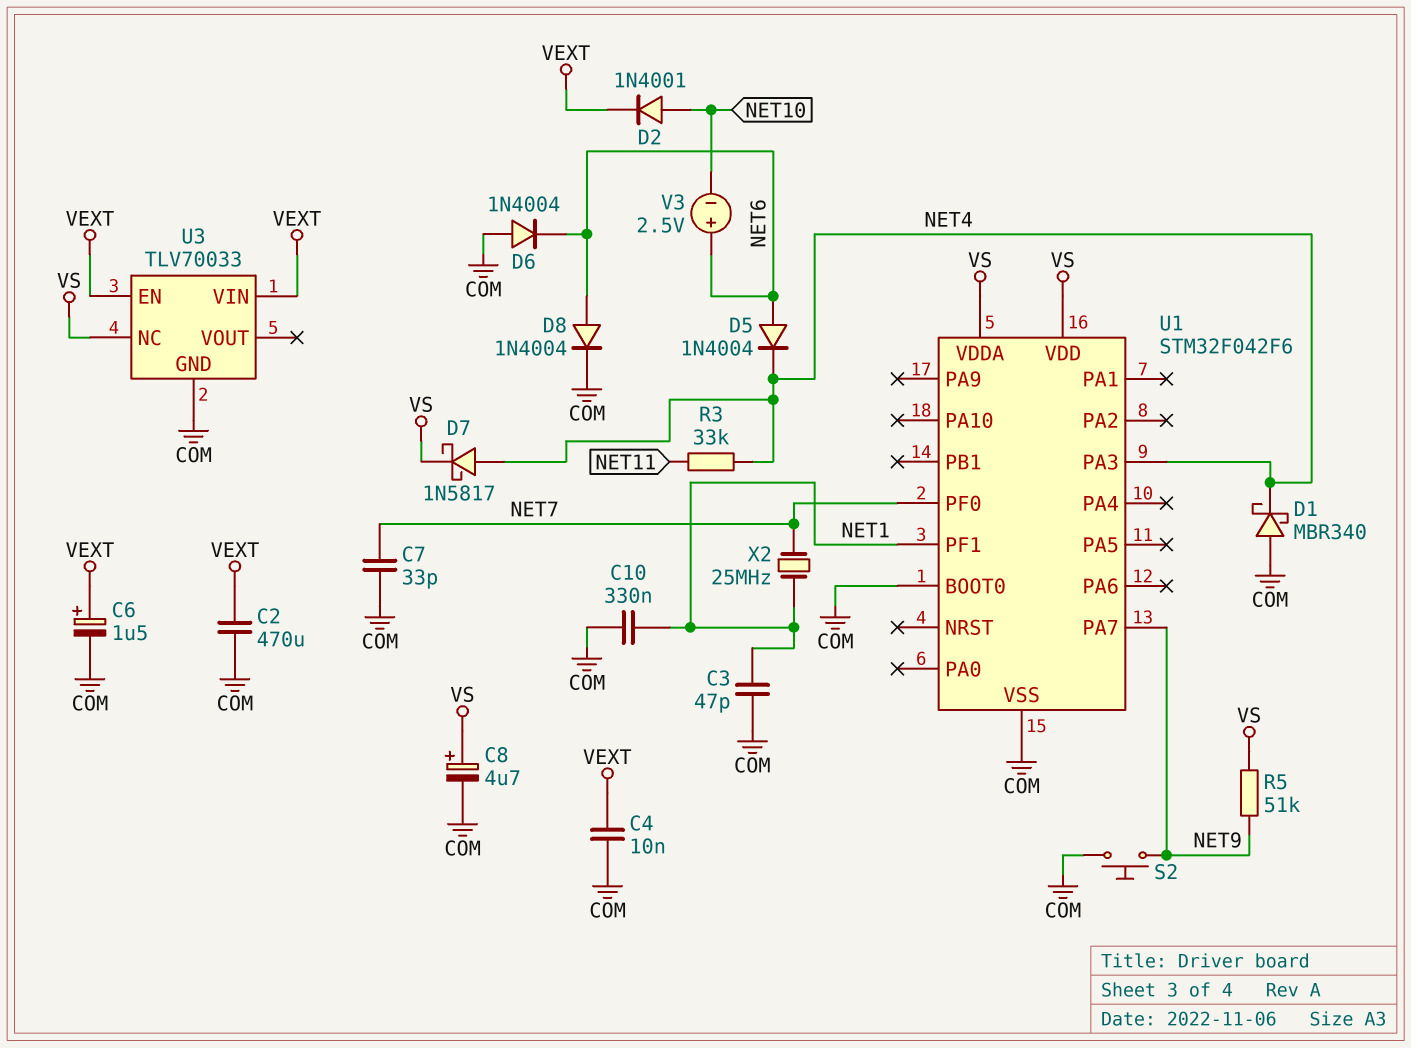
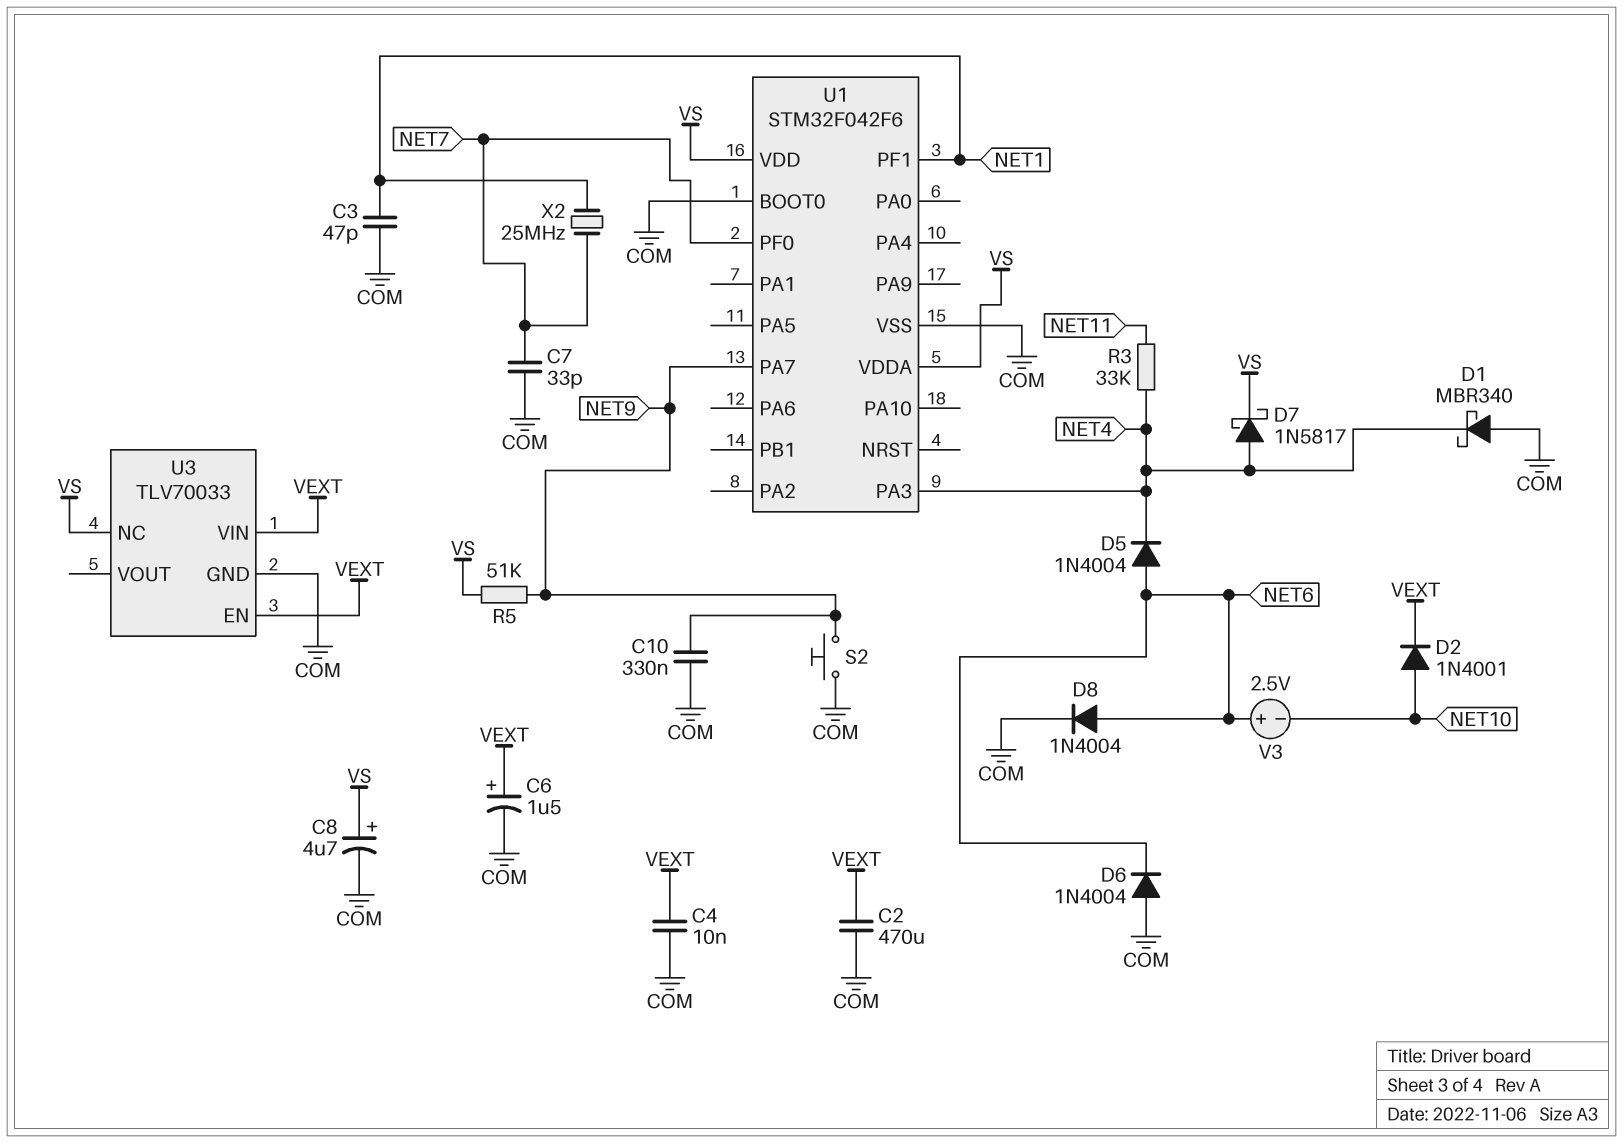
C10: 330nF (COM, NET1) -> 330nF (COM, NET9)

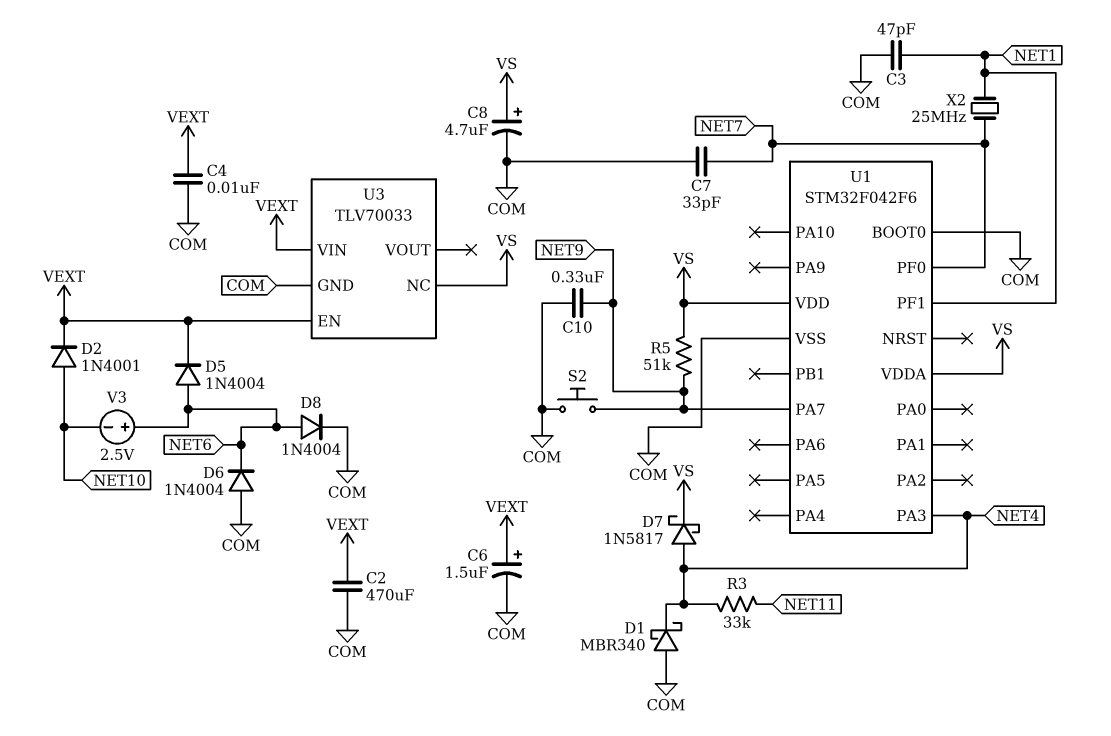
D5: diode 1N4004 (A NET6, K NET4) -> diode 1N4004 (A NET6, K VEXT)

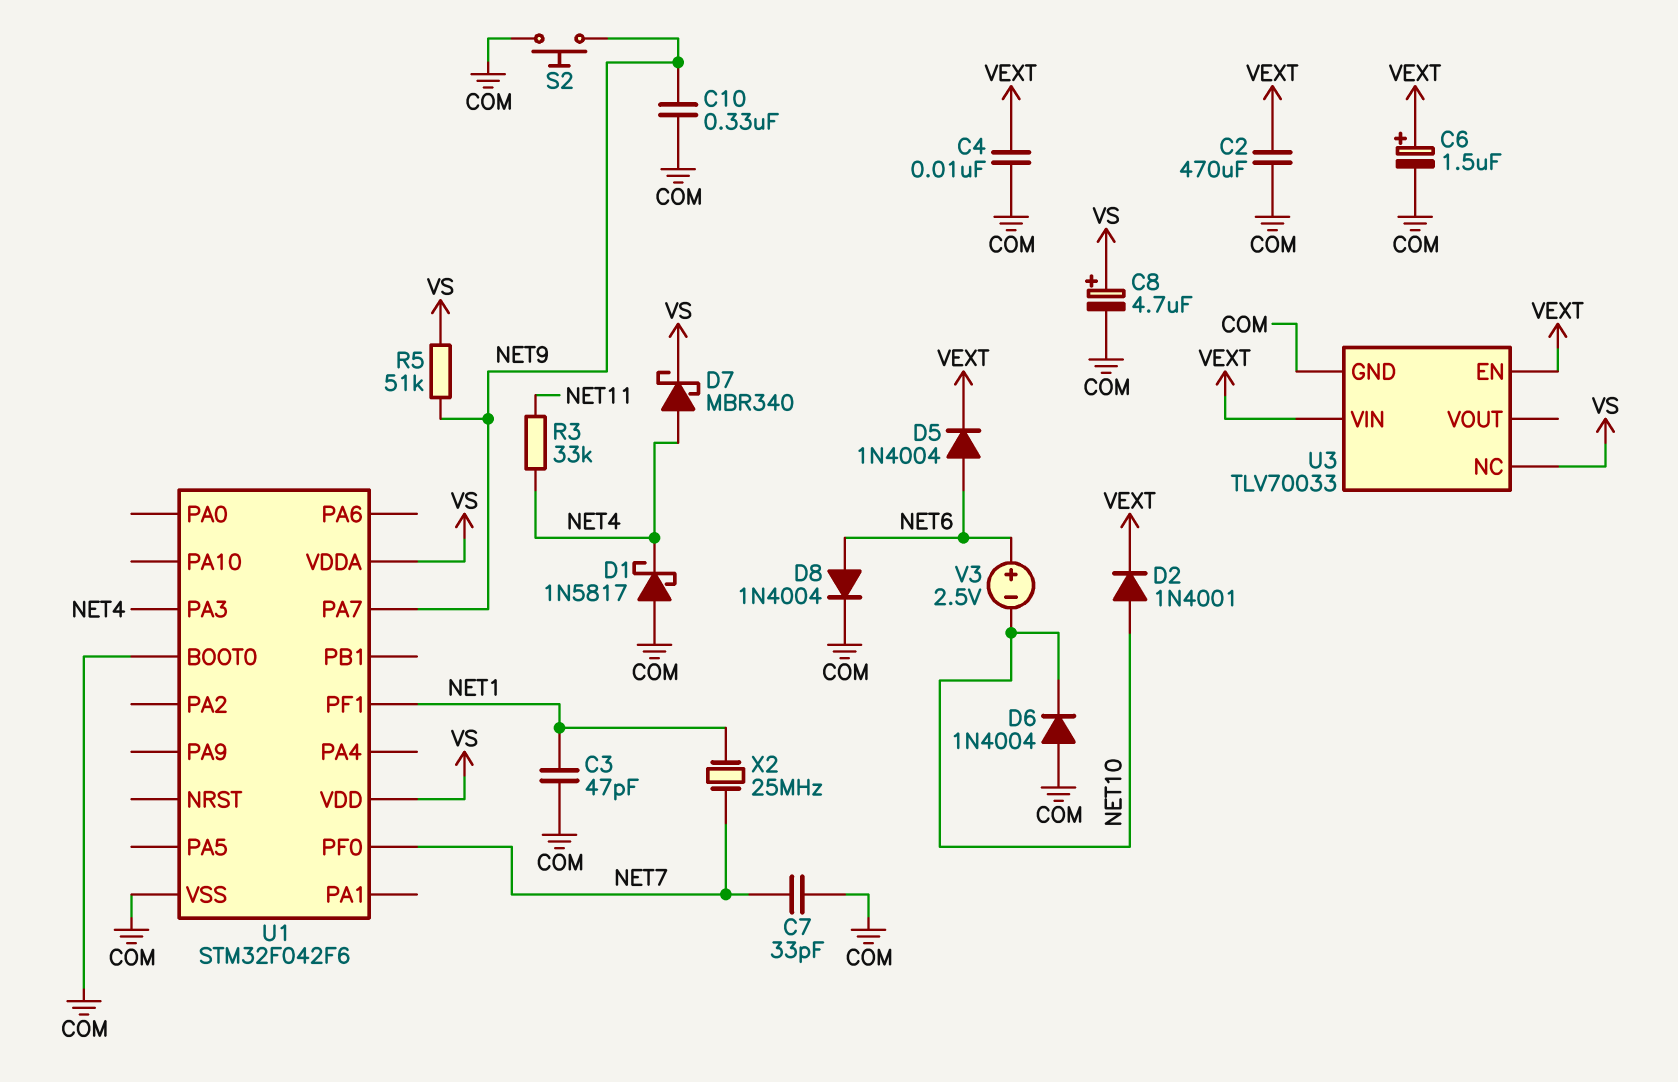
D1: schottky MBR340 (A COM, K NET4) -> schottky 1N5817 (A COM, K NET4)
D6: diode 1N4004 (A COM, K NET6) -> diode 1N4004 (A COM, K NET10)
D7: schottky 1N5817 (A NET4, K VS) -> schottky MBR340 (A NET4, K VS)

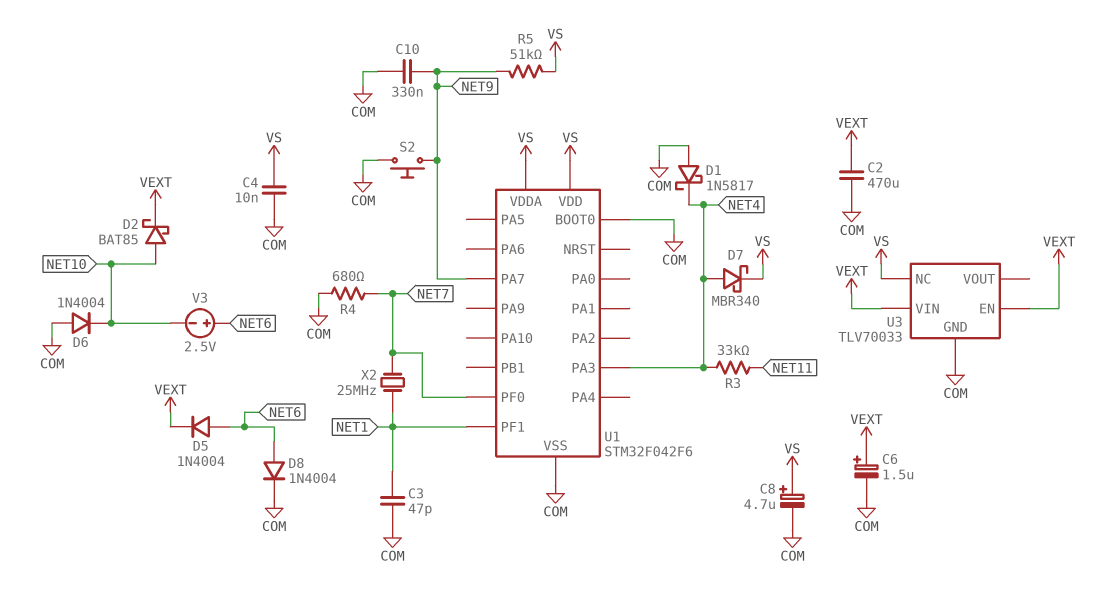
C4: 10nF (COM, VEXT) -> 10nF (COM, VS)
C7: 33pF (COM, NET7) -> none
D2: diode 1N4001 (A NET10, K VEXT) -> schottky BAT85 (A NET10, K VEXT)
R4: none -> 680 (COM, NET7)

